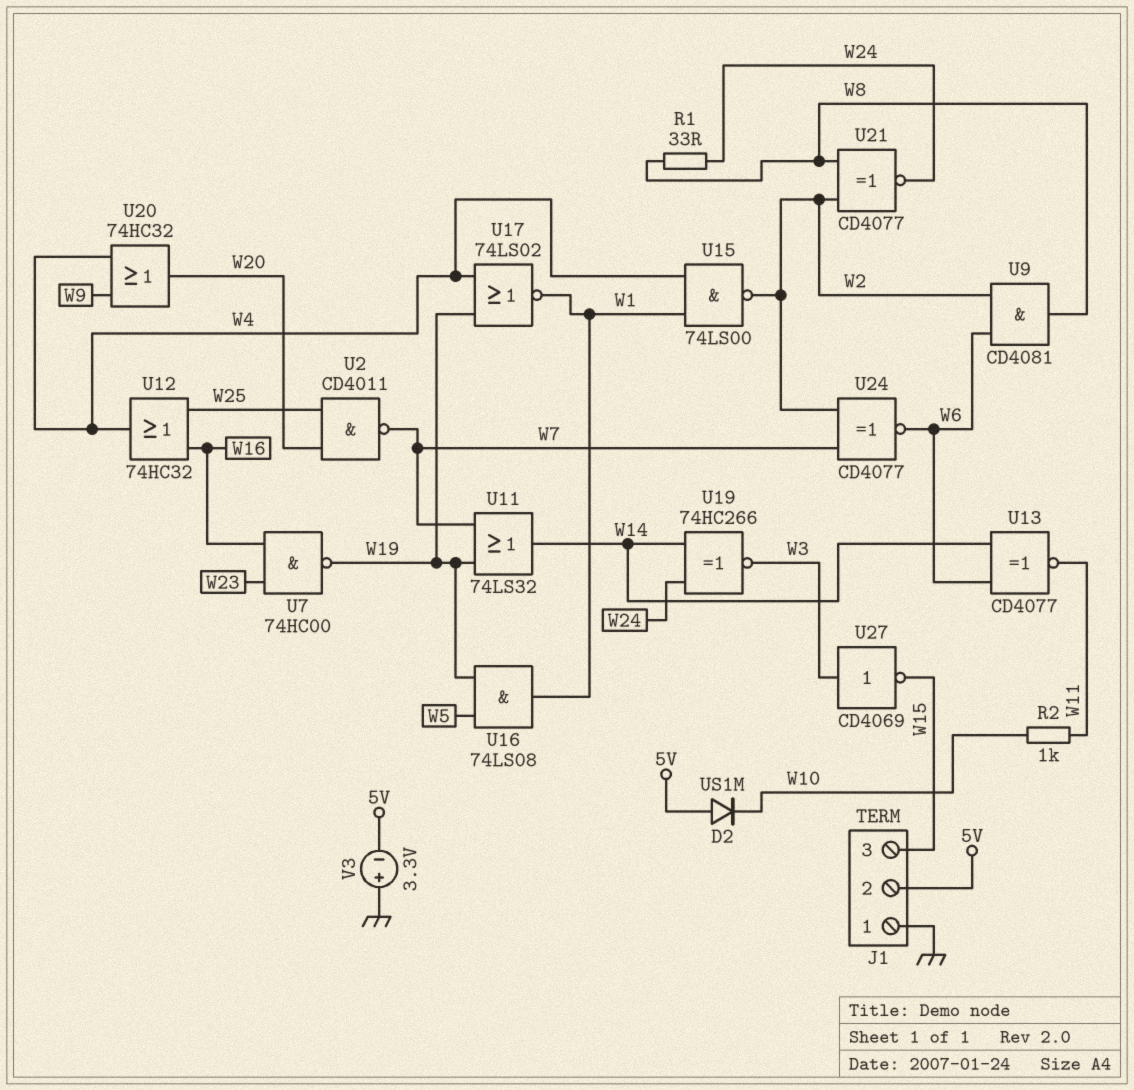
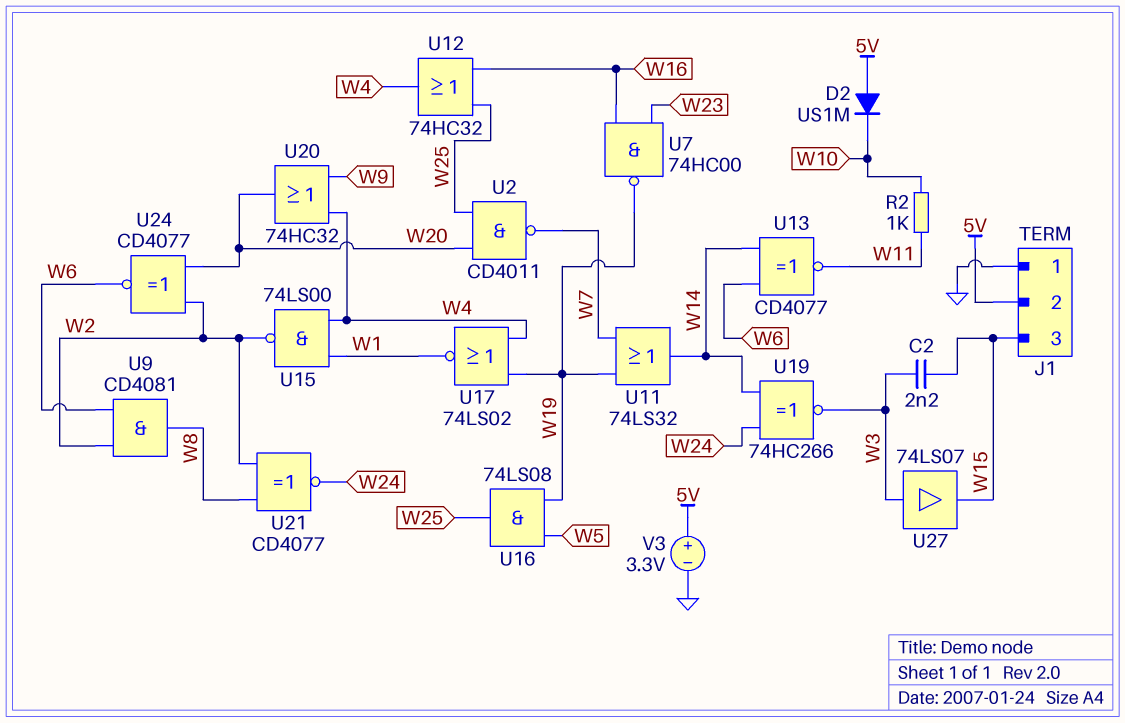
C2: none -> 2.2nF (W3, W15)
R1: 33 (W8, W24) -> none
U16: AND 74LS08 (in W5, in W19, out W1) -> AND 74LS08 (in W5, in W19, out W25)
U24: XNOR CD4077 (in W2, in W7, out W6) -> XNOR CD4077 (in W2, in W20, out W6)
U27: NOT CD4069 (in W3, out W15) -> buffer 74LS07 (in W3, out W15)
V3: 3.3V (plus GND, minus 5V) -> 3.3V (plus 5V, minus GND)

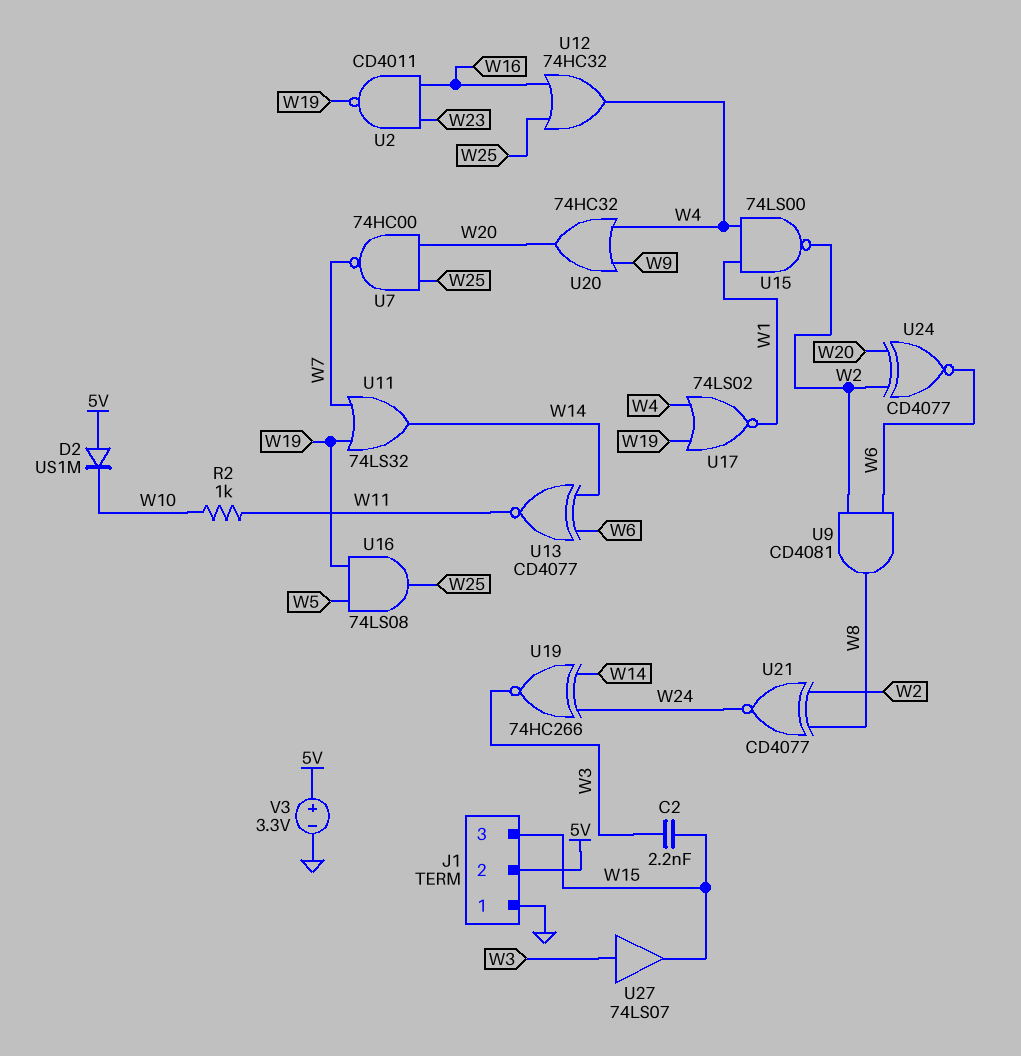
U2: NAND CD4011 (in W20, in W25, out W7) -> NAND CD4011 (in W16, in W23, out W19)
U7: NAND 74HC00 (in W16, in W23, out W19) -> NAND 74HC00 (in W20, in W25, out W7)

